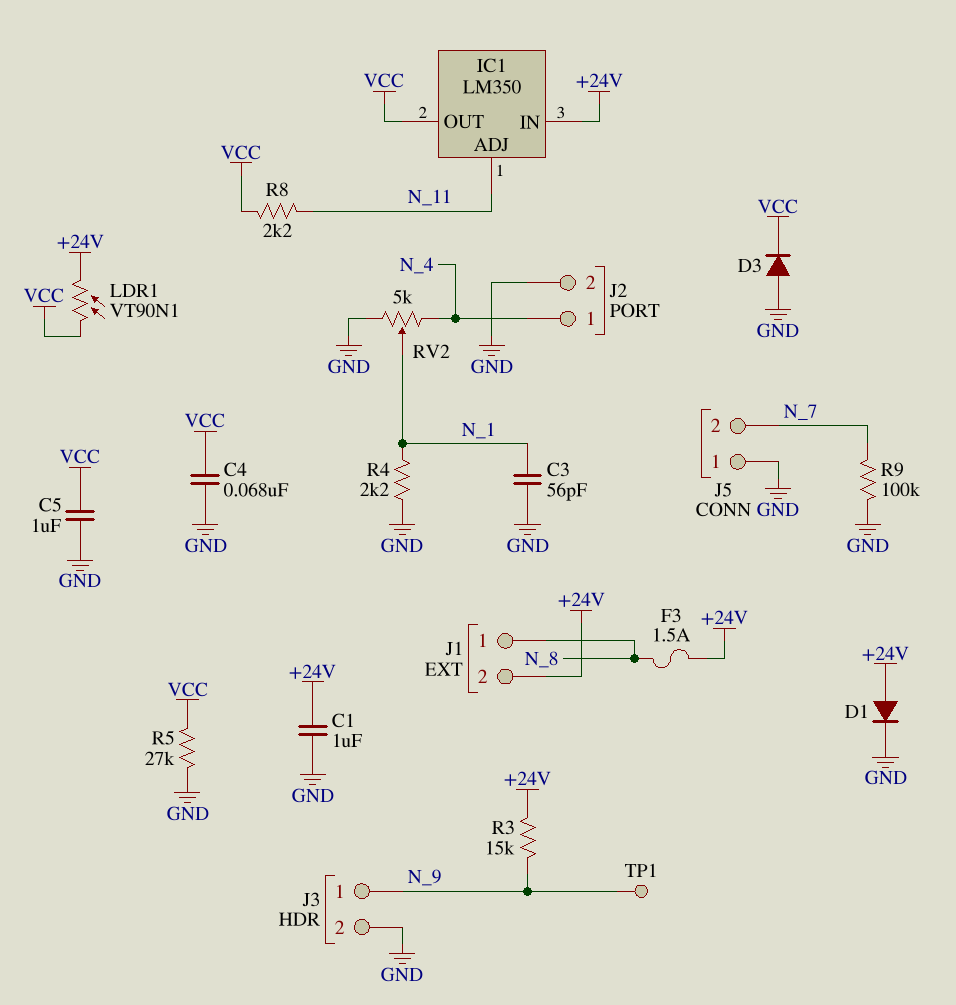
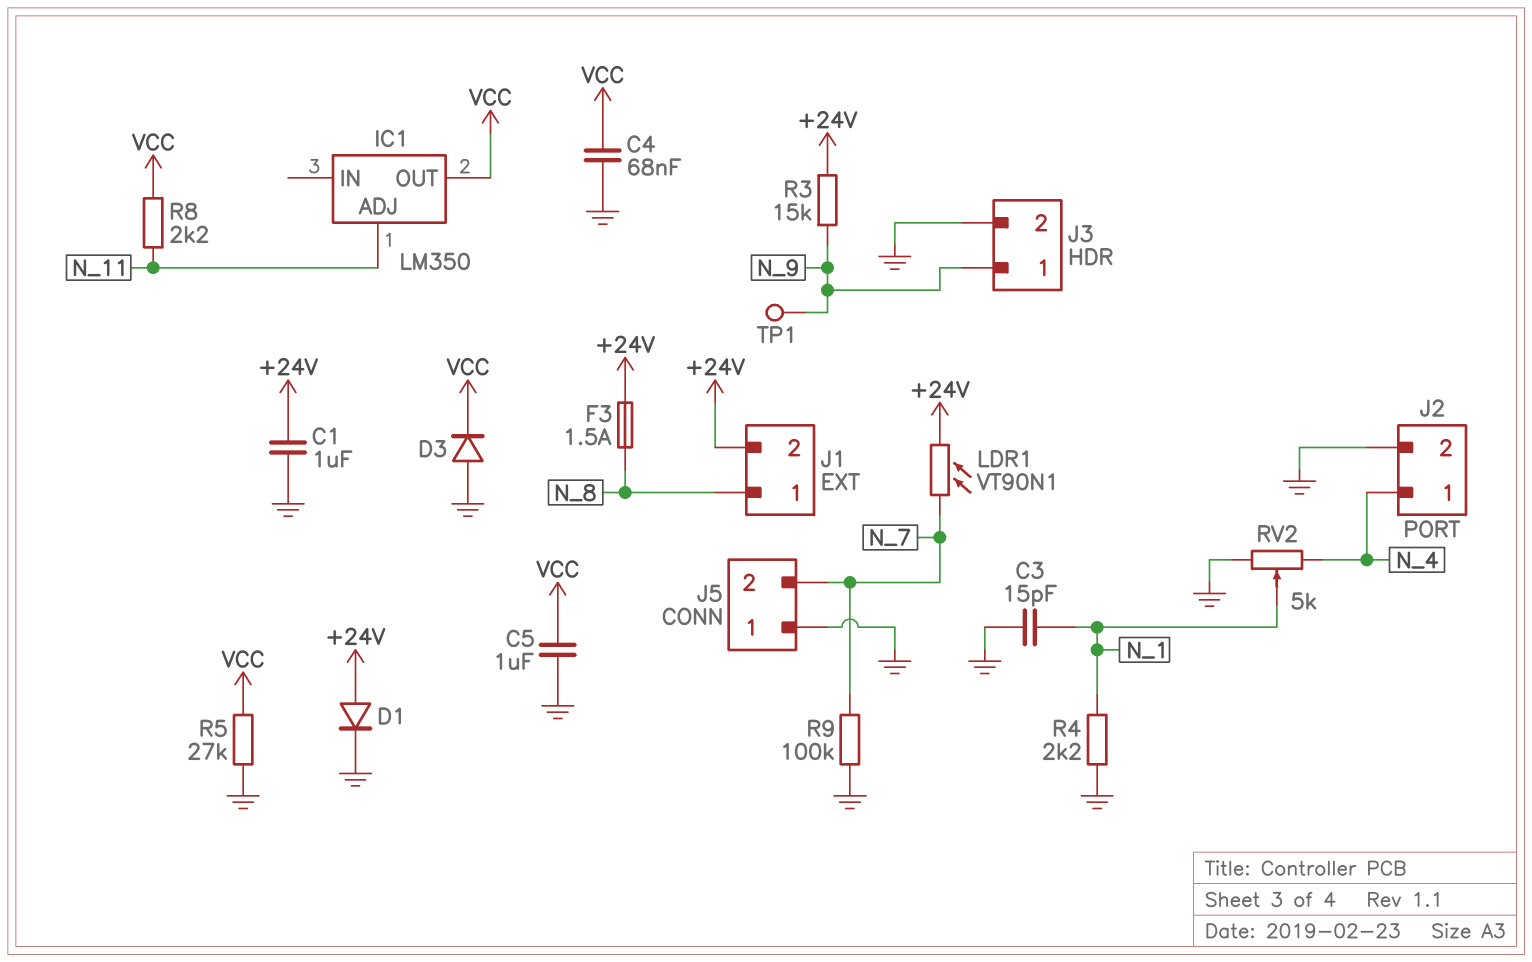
C3: 56pF (GND, N_1) -> 15pF (GND, N_1)
IC1 pin IN: +24V -> none
LDR1: VT90N1 (+24V, VCC) -> VT90N1 (+24V, N_7)

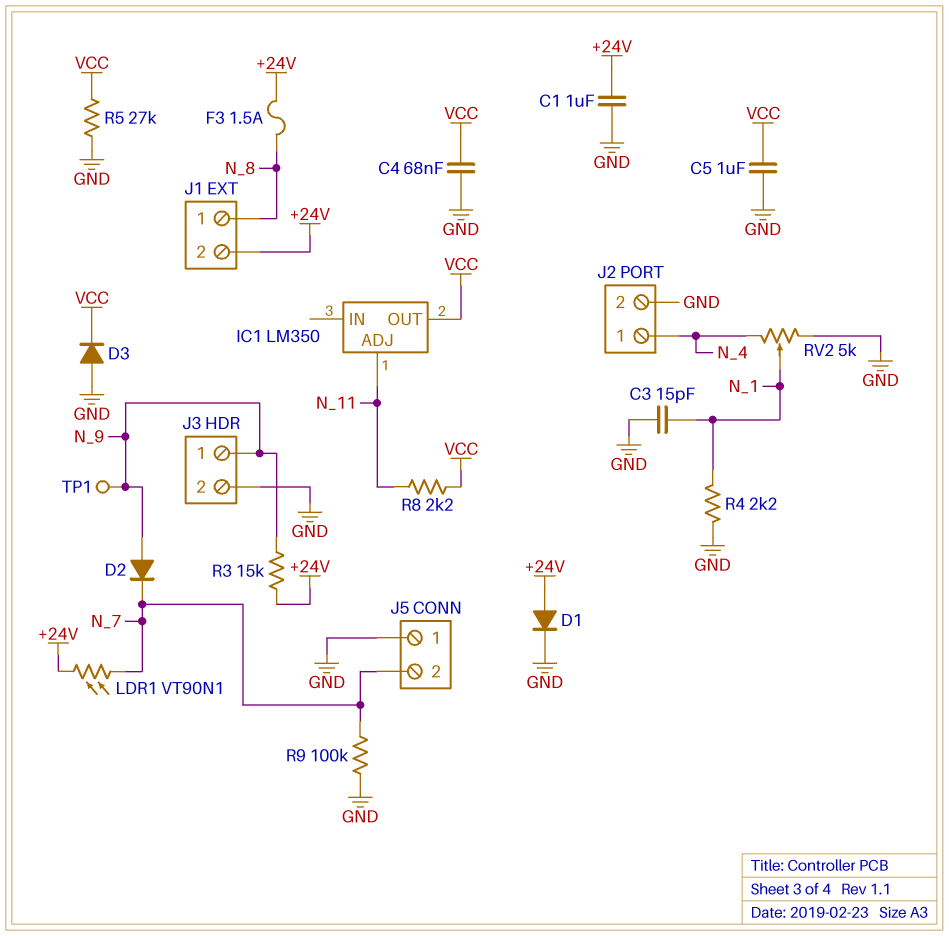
D2: none -> diode (A N_9, K N_7)

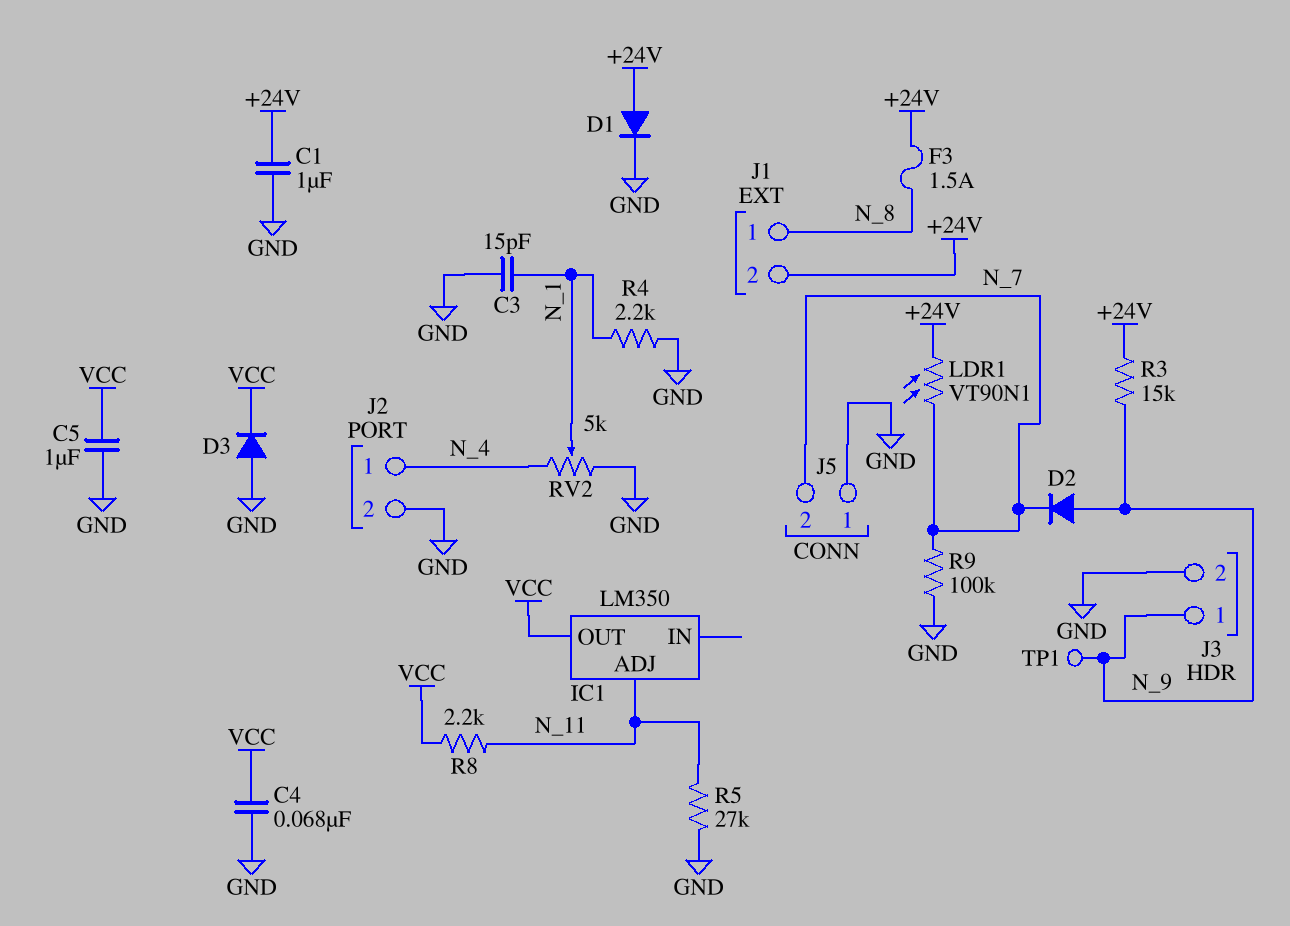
R5: 27k (GND, VCC) -> 27k (GND, N_11)

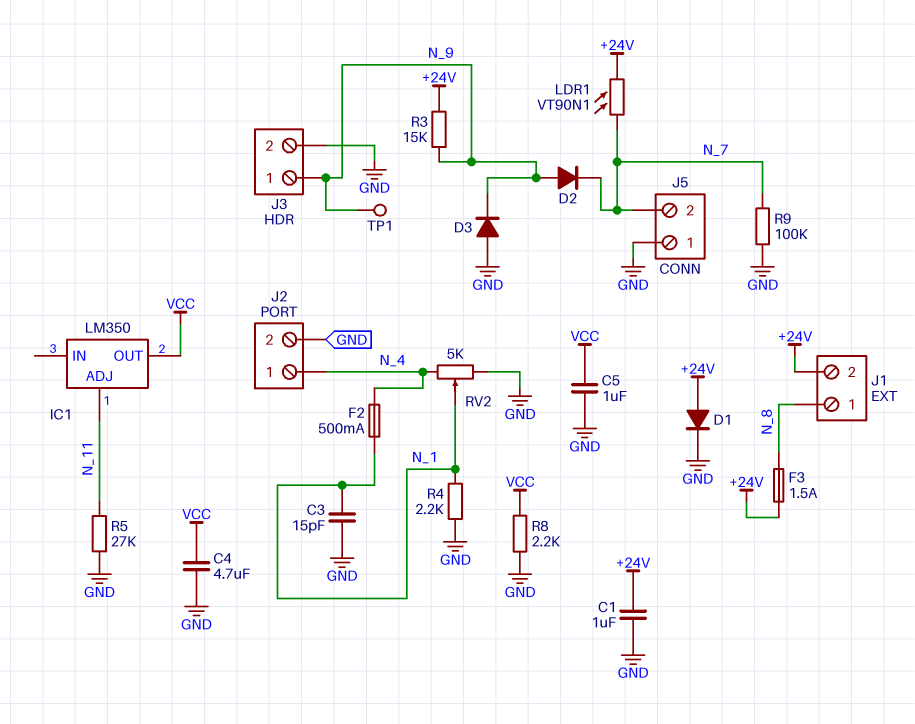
C4: 68nF (GND, VCC) -> 4.7uF (GND, VCC)
D3: diode (A GND, K VCC) -> diode (A GND, K N_9)
F2: none -> 500mA (N_1, N_4)
R8: 2.2k (N_11, VCC) -> 2.2k (GND, VCC)

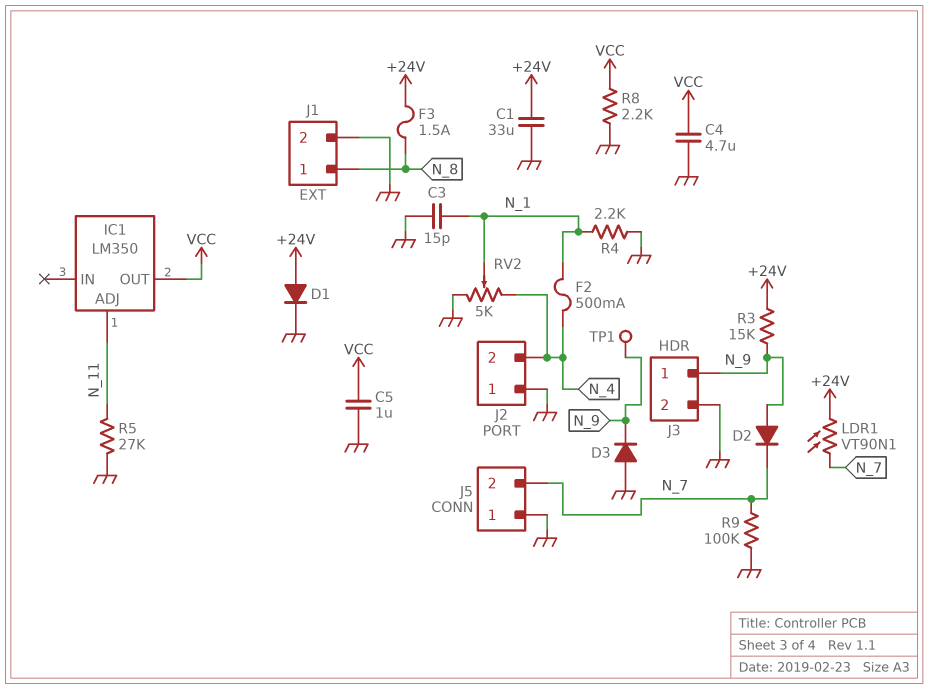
C1: 1uF (+24V, GND) -> 33uF (+24V, GND)
J1 pin 2: +24V -> GND
J2 pin 1: N_4 -> GND
J2 pin 2: GND -> N_4

